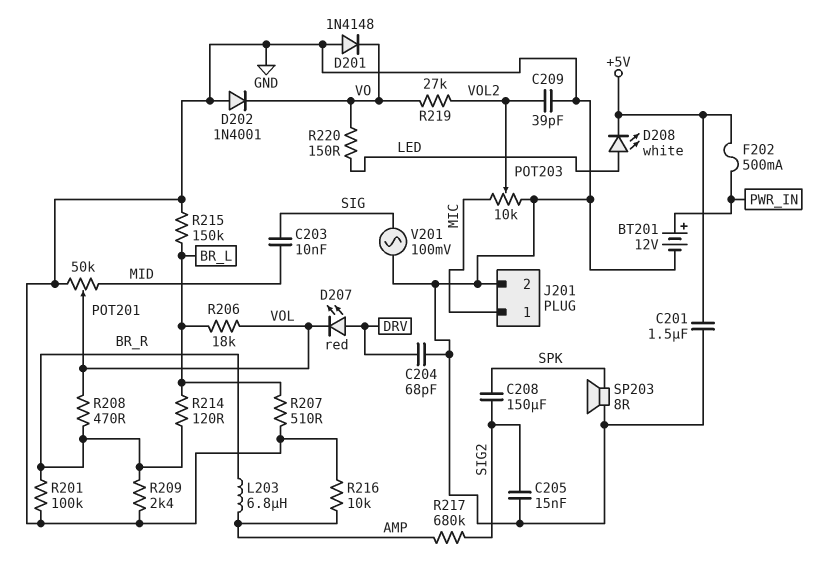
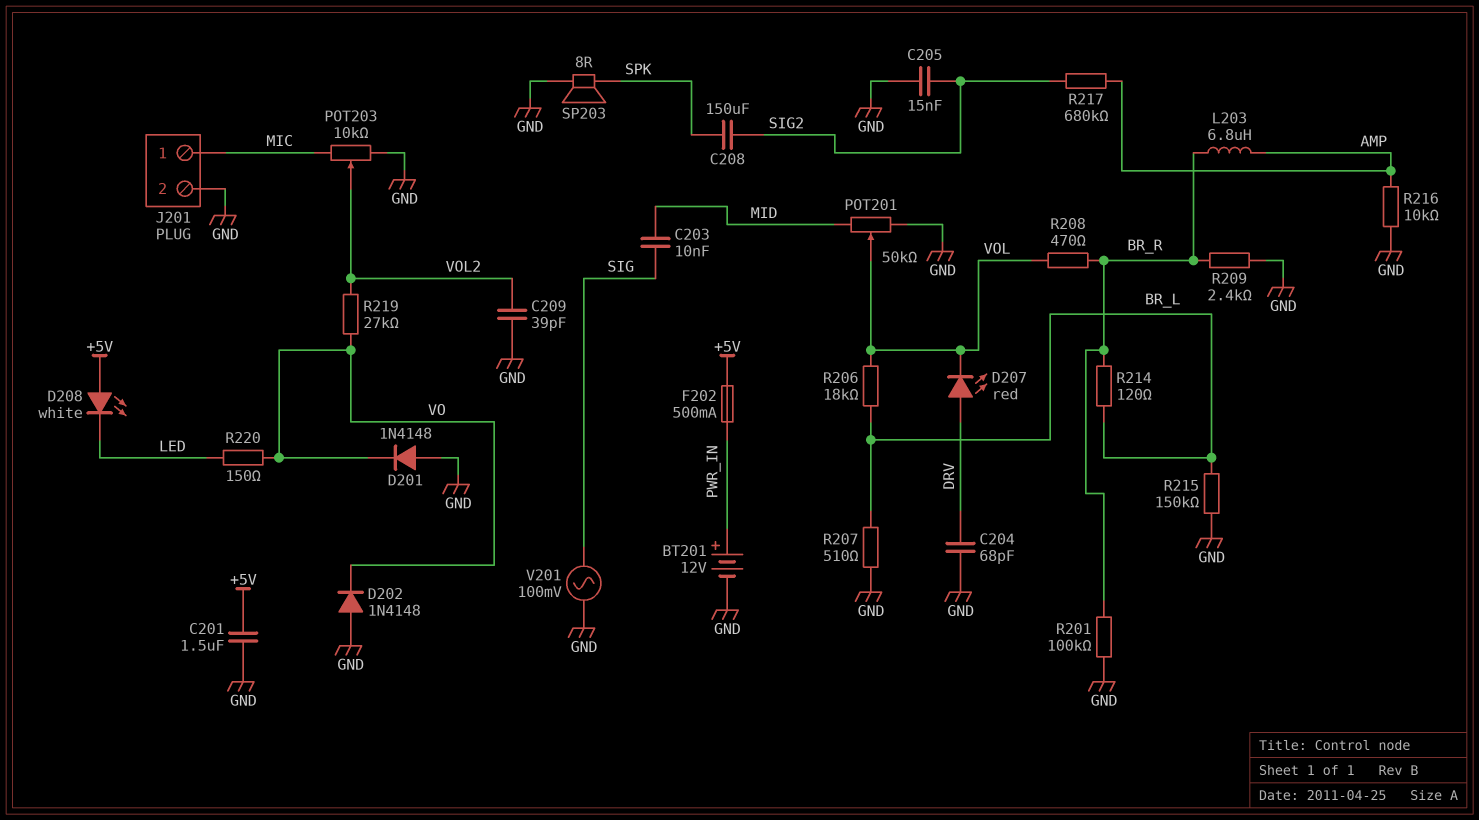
D202: diode 1N4001 (A GND, K VO) -> diode 1N4148 (A GND, K VO)
D208: LED white (A LED, K +5V) -> LED white (A +5V, K LED)

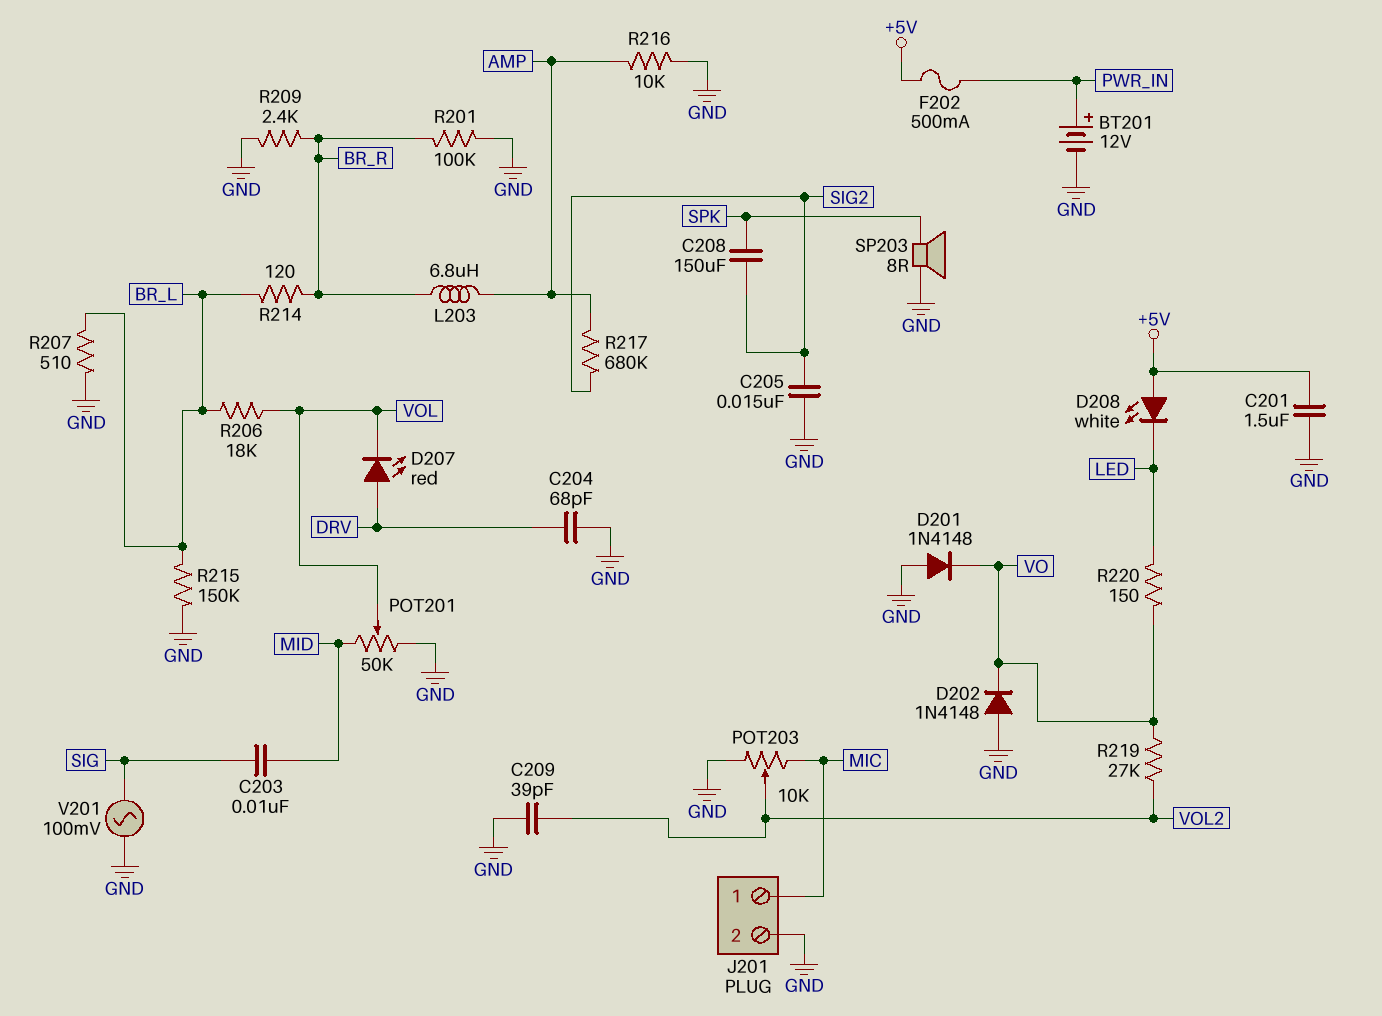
R208: 470 (BR_R, VOL) -> none

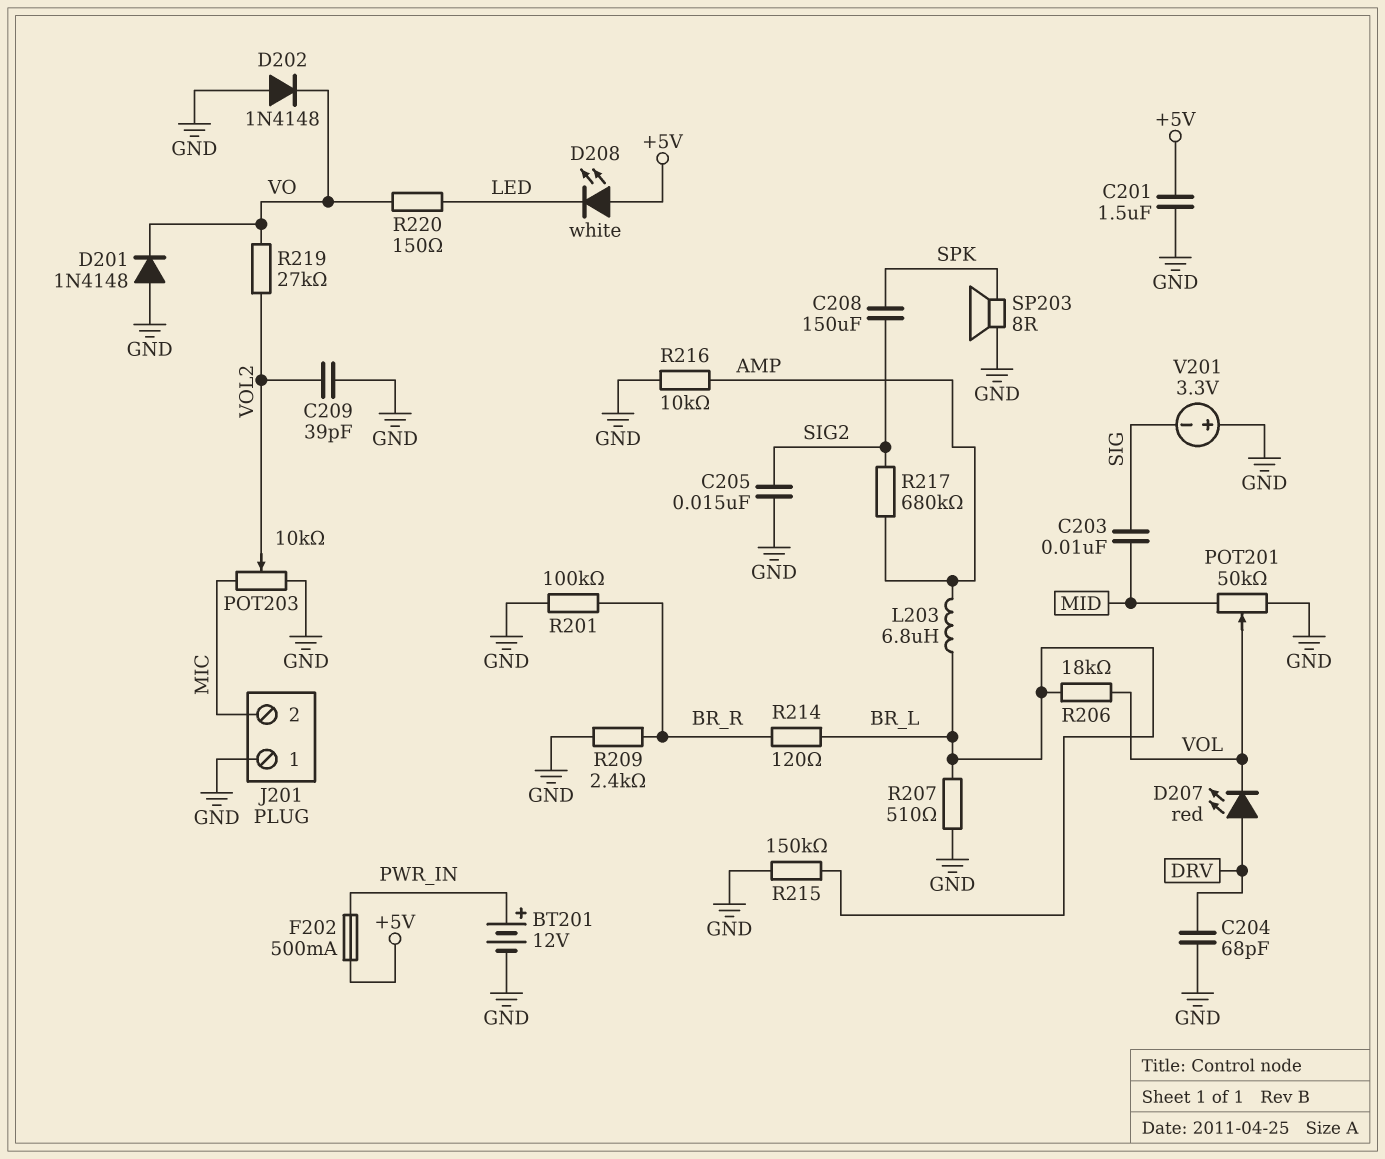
J201 pin 1: MIC -> GND
J201 pin 2: GND -> MIC
L203: 6.8uH (AMP, BR_R) -> 6.8uH (AMP, BR_L)
V201: AC 100mV (GND, SIG) -> 3.3V (plus GND, minus SIG)

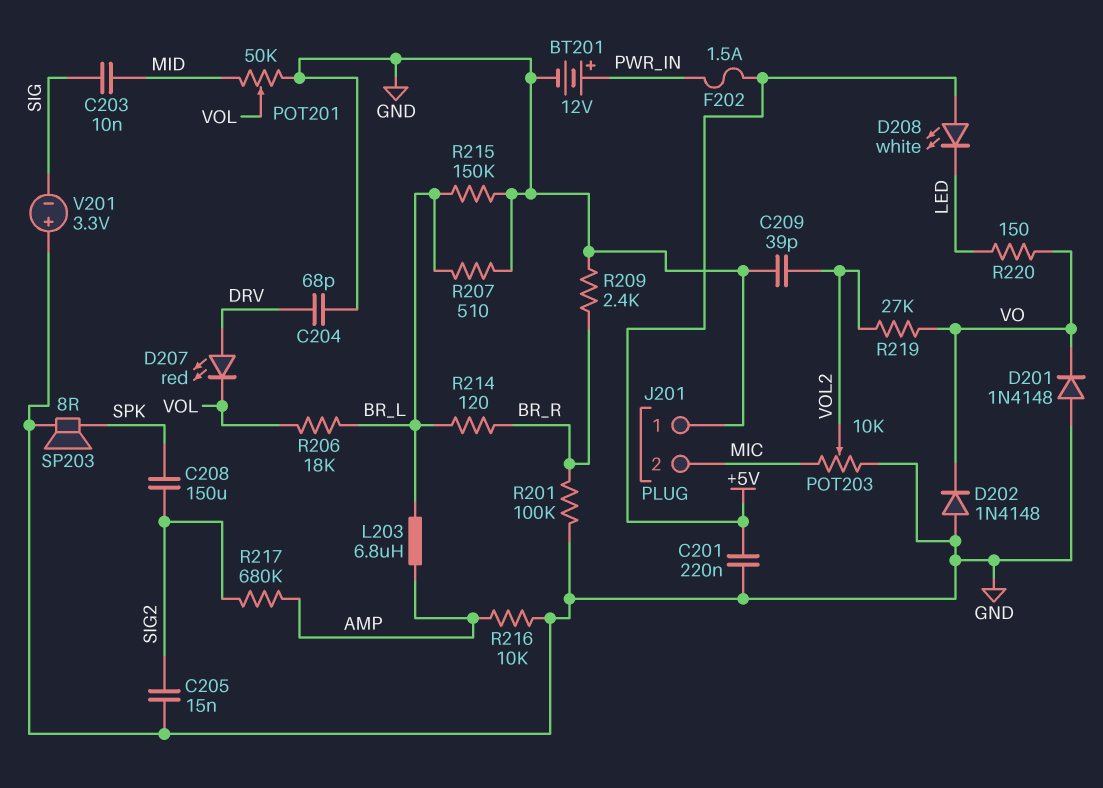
C201: 1.5uF (+5V, GND) -> 220nF (+5V, GND)
F202: 500mA (+5V, PWR_IN) -> 1.5A (+5V, PWR_IN)

